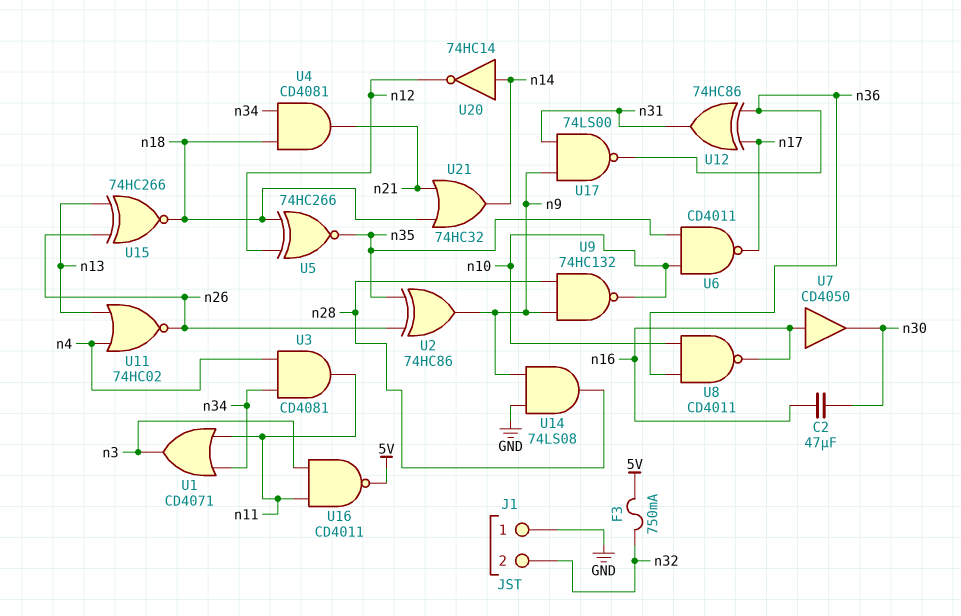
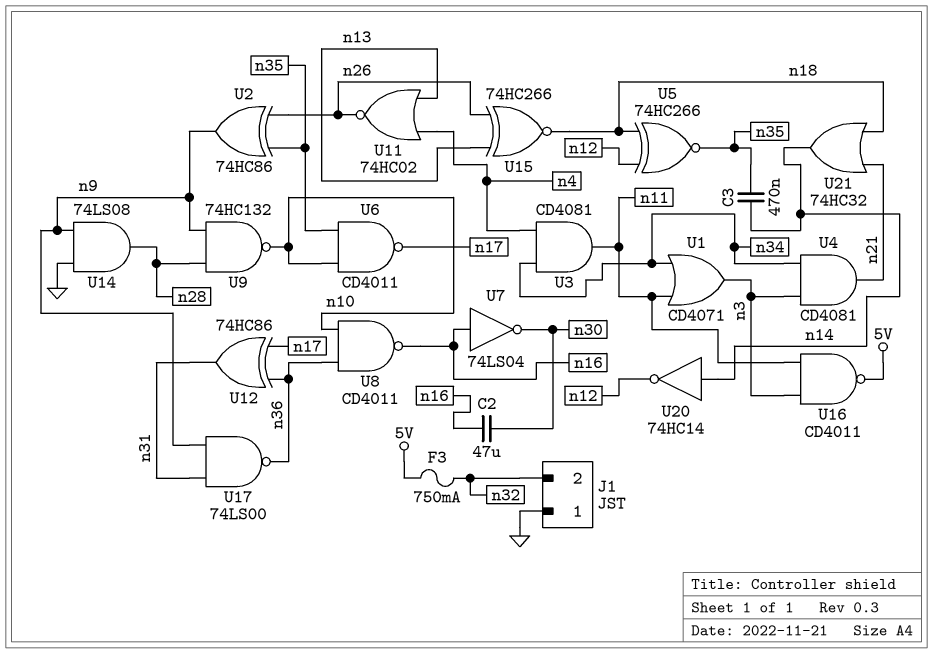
C3: none -> 470nF (n14, n35)
U4: AND CD4081 (in n18, in n34, out n21) -> AND CD4081 (in n3, in n34, out n21)
U7: buffer CD4050 (in n16, out n30) -> NOT 74LS04 (in n16, out n30)

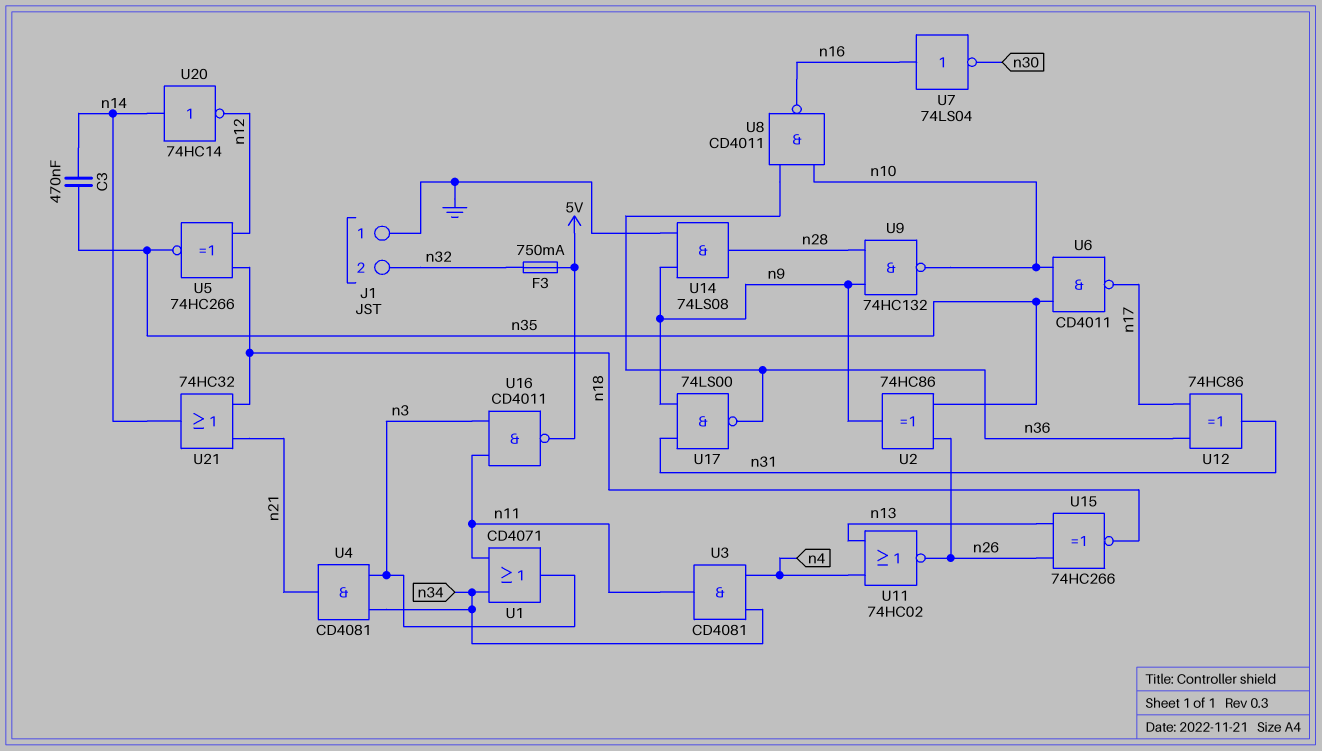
C2: 47uF (n16, n30) -> none

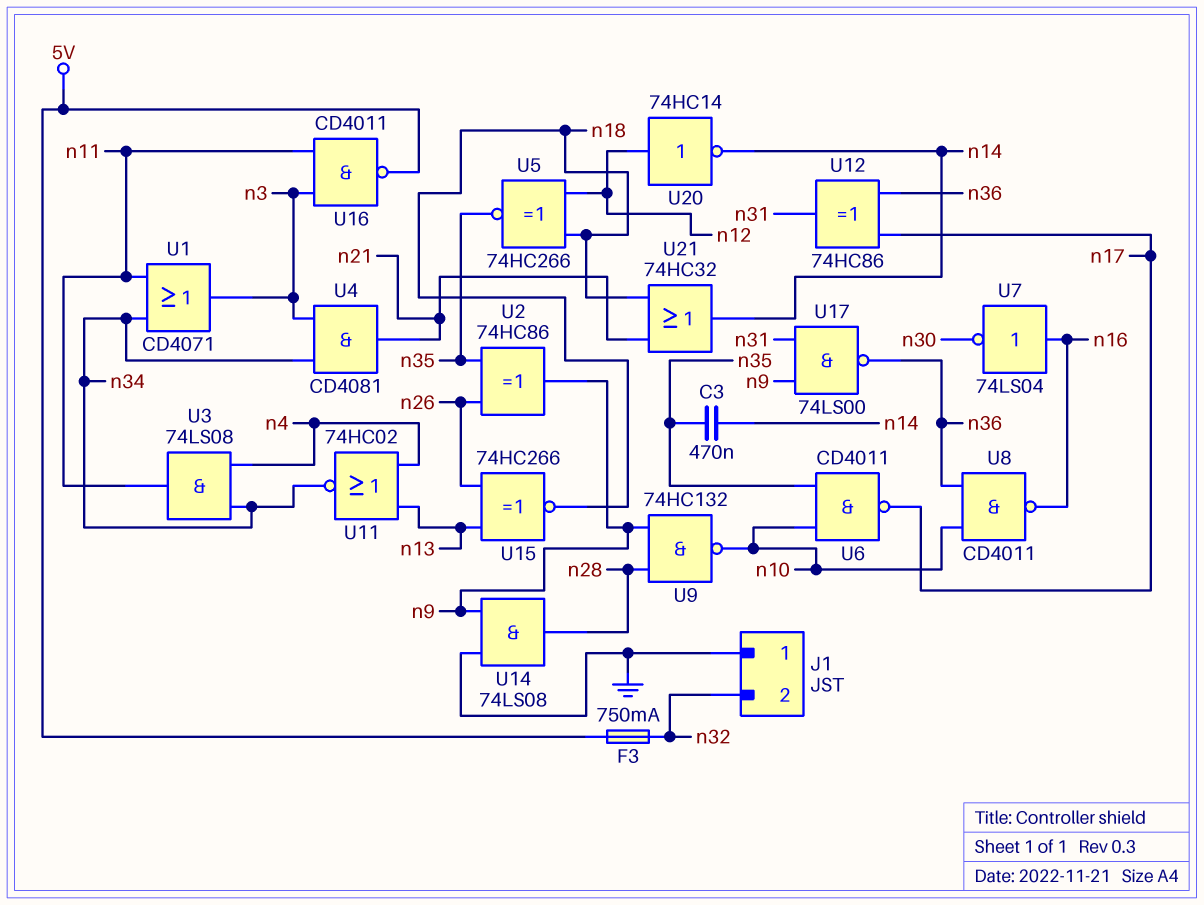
U3: AND CD4081 (in n4, in n34, out n11) -> AND 74LS08 (in n4, in n34, out n11)
U11: NOR 74HC02 (in n4, in n13, out n26) -> NOR 74HC02 (in n4, in n13, out n34)
U20: NOT 74HC14 (in n14, out n12) -> NOT 74HC14 (in n12, out n14)

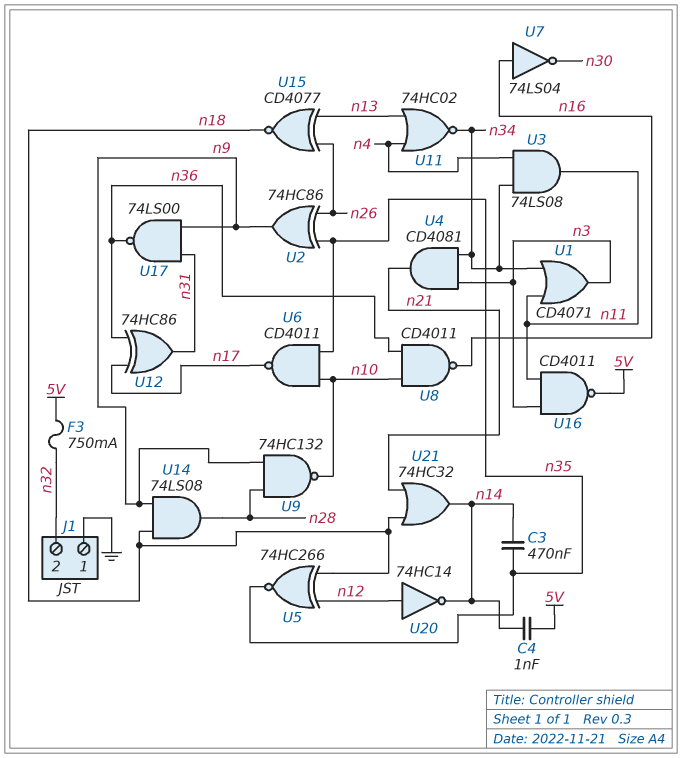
C4: none -> 1nF (5V, n14)
U14: AND 74LS08 (in GND, in n9, out n28) -> AND 74LS08 (in n9, in n18, out n28)
U15: XNOR 74HC266 (in n13, in n26, out n18) -> XNOR CD4077 (in n13, in n26, out n18)

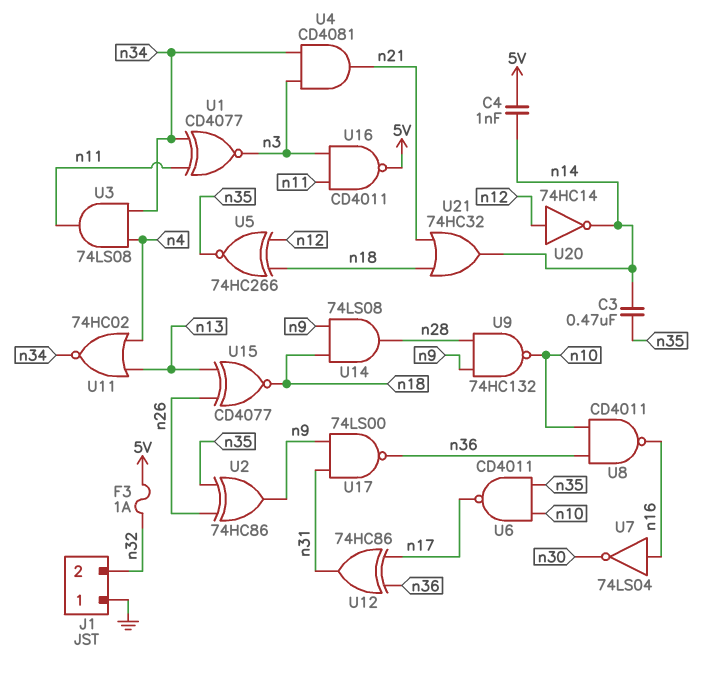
F3: 750mA (5V, n32) -> 1A (5V, n32)
U1: OR CD4071 (in n11, in n34, out n3) -> XNOR CD4077 (in n11, in n34, out n3)

